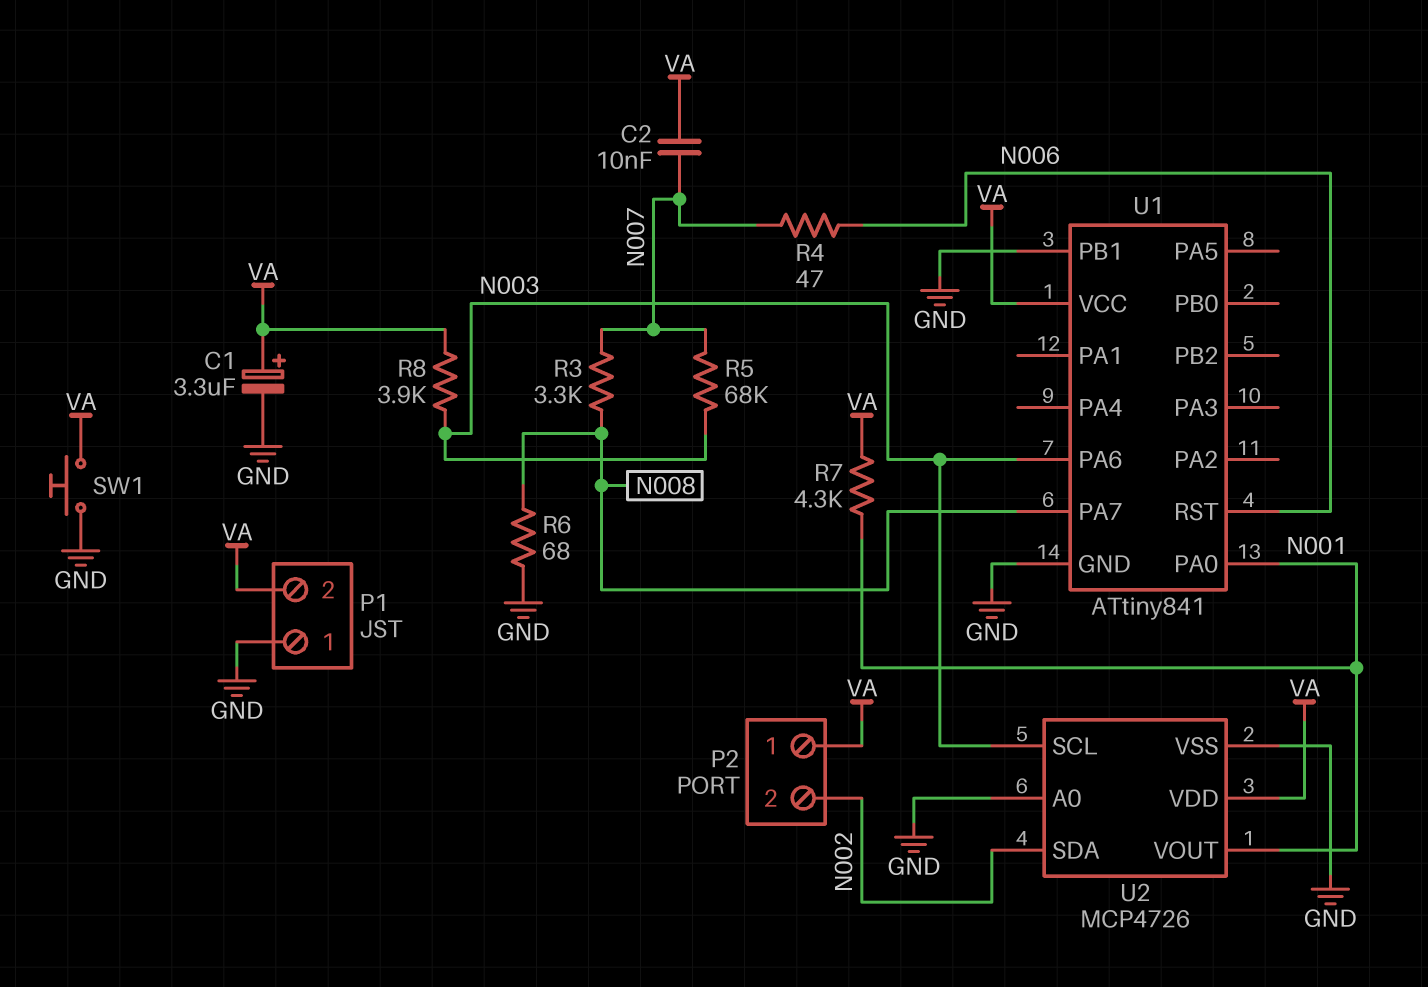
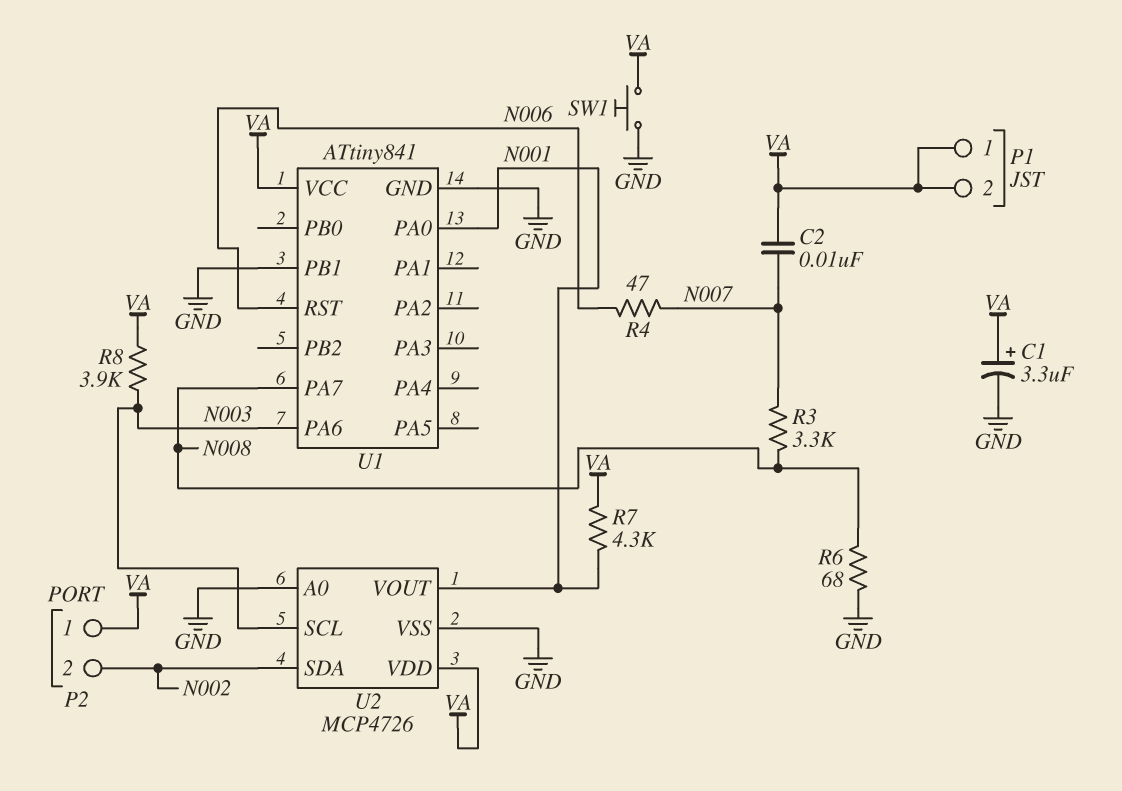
P1 pin 1: GND -> VA
R5: 68k (N003, N007) -> none

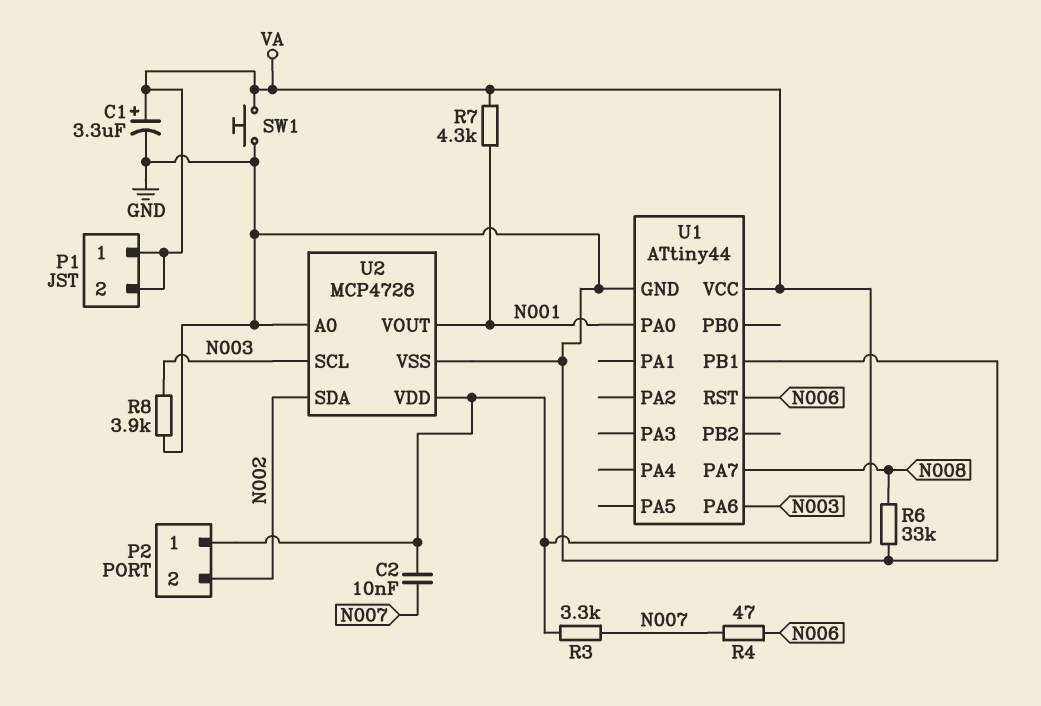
R3: 3.3k (N007, N008) -> 3.3k (N007, VA)
R6: 68 (GND, N008) -> 33k (GND, N008)
R8: 3.9k (N003, VA) -> 3.9k (GND, N003)
U1: ATtiny841 -> ATtiny44

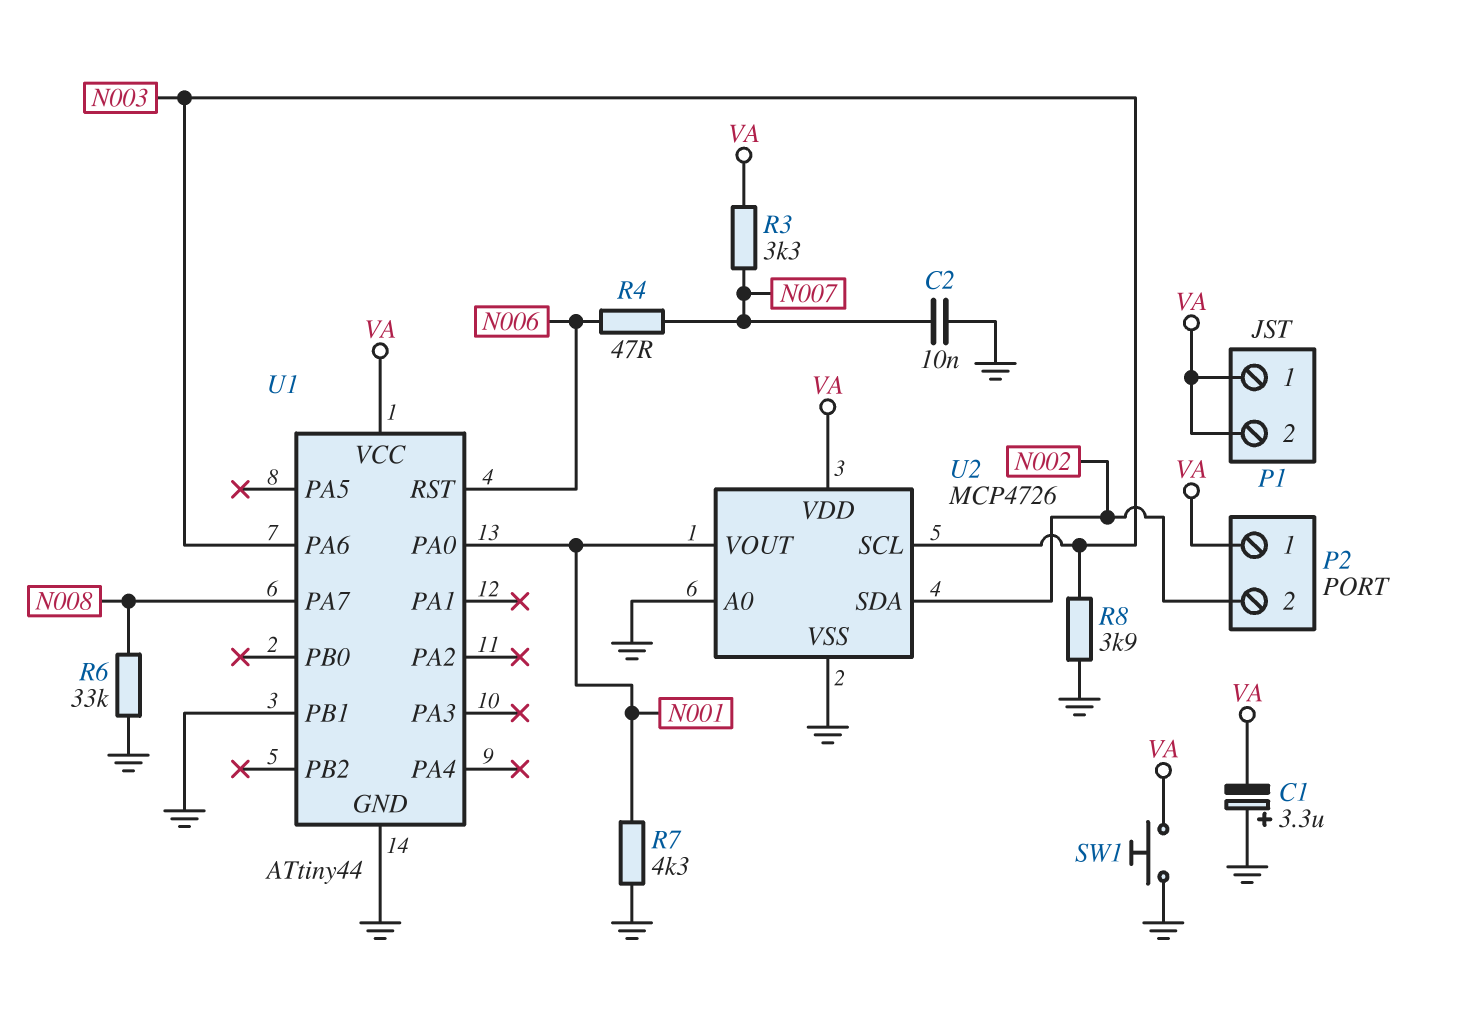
C1: 3.3uF (plus VA, minus GND) -> 3.3uF (plus GND, minus VA)
C2: 10nF (N007, VA) -> 10nF (GND, N007)
R7: 4.3k (N001, VA) -> 4.3k (GND, N001)

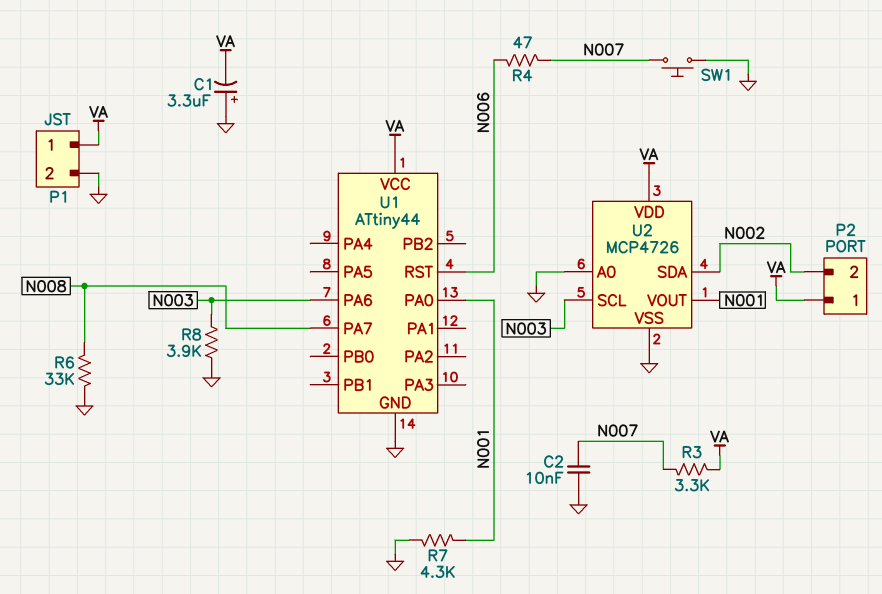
P1 pin 2: VA -> GND
SW1: button (GND, VA) -> button (GND, N007)
U1 pin PB1: GND -> none

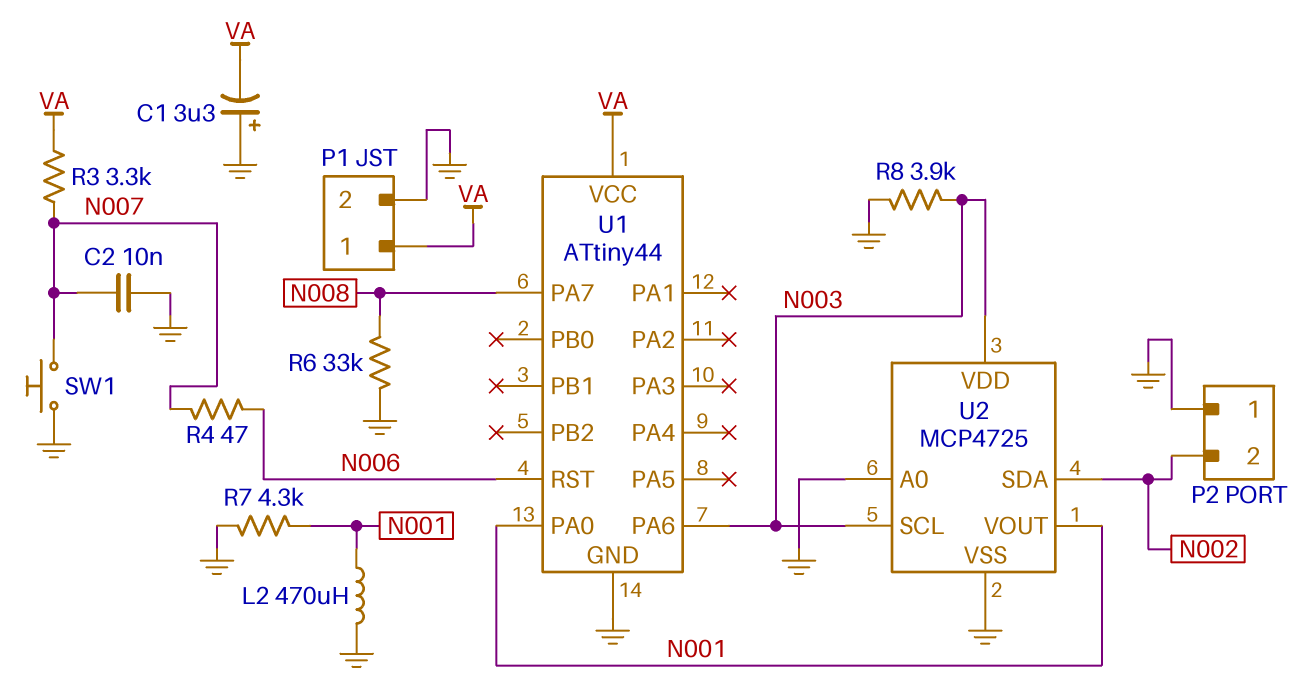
L2: none -> 470uH (GND, N001)
P2 pin 1: VA -> GND
U2: MCP4726 -> MCP4725
U2 pin VDD: VA -> N003

